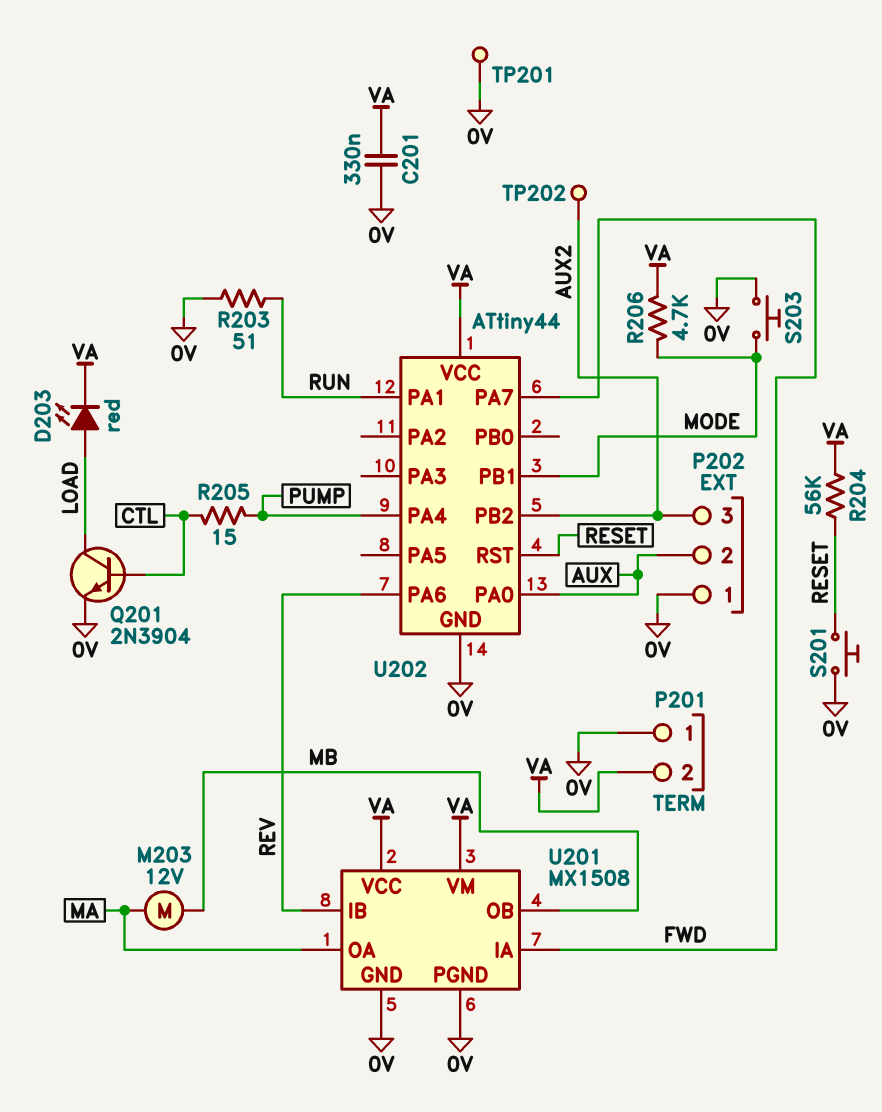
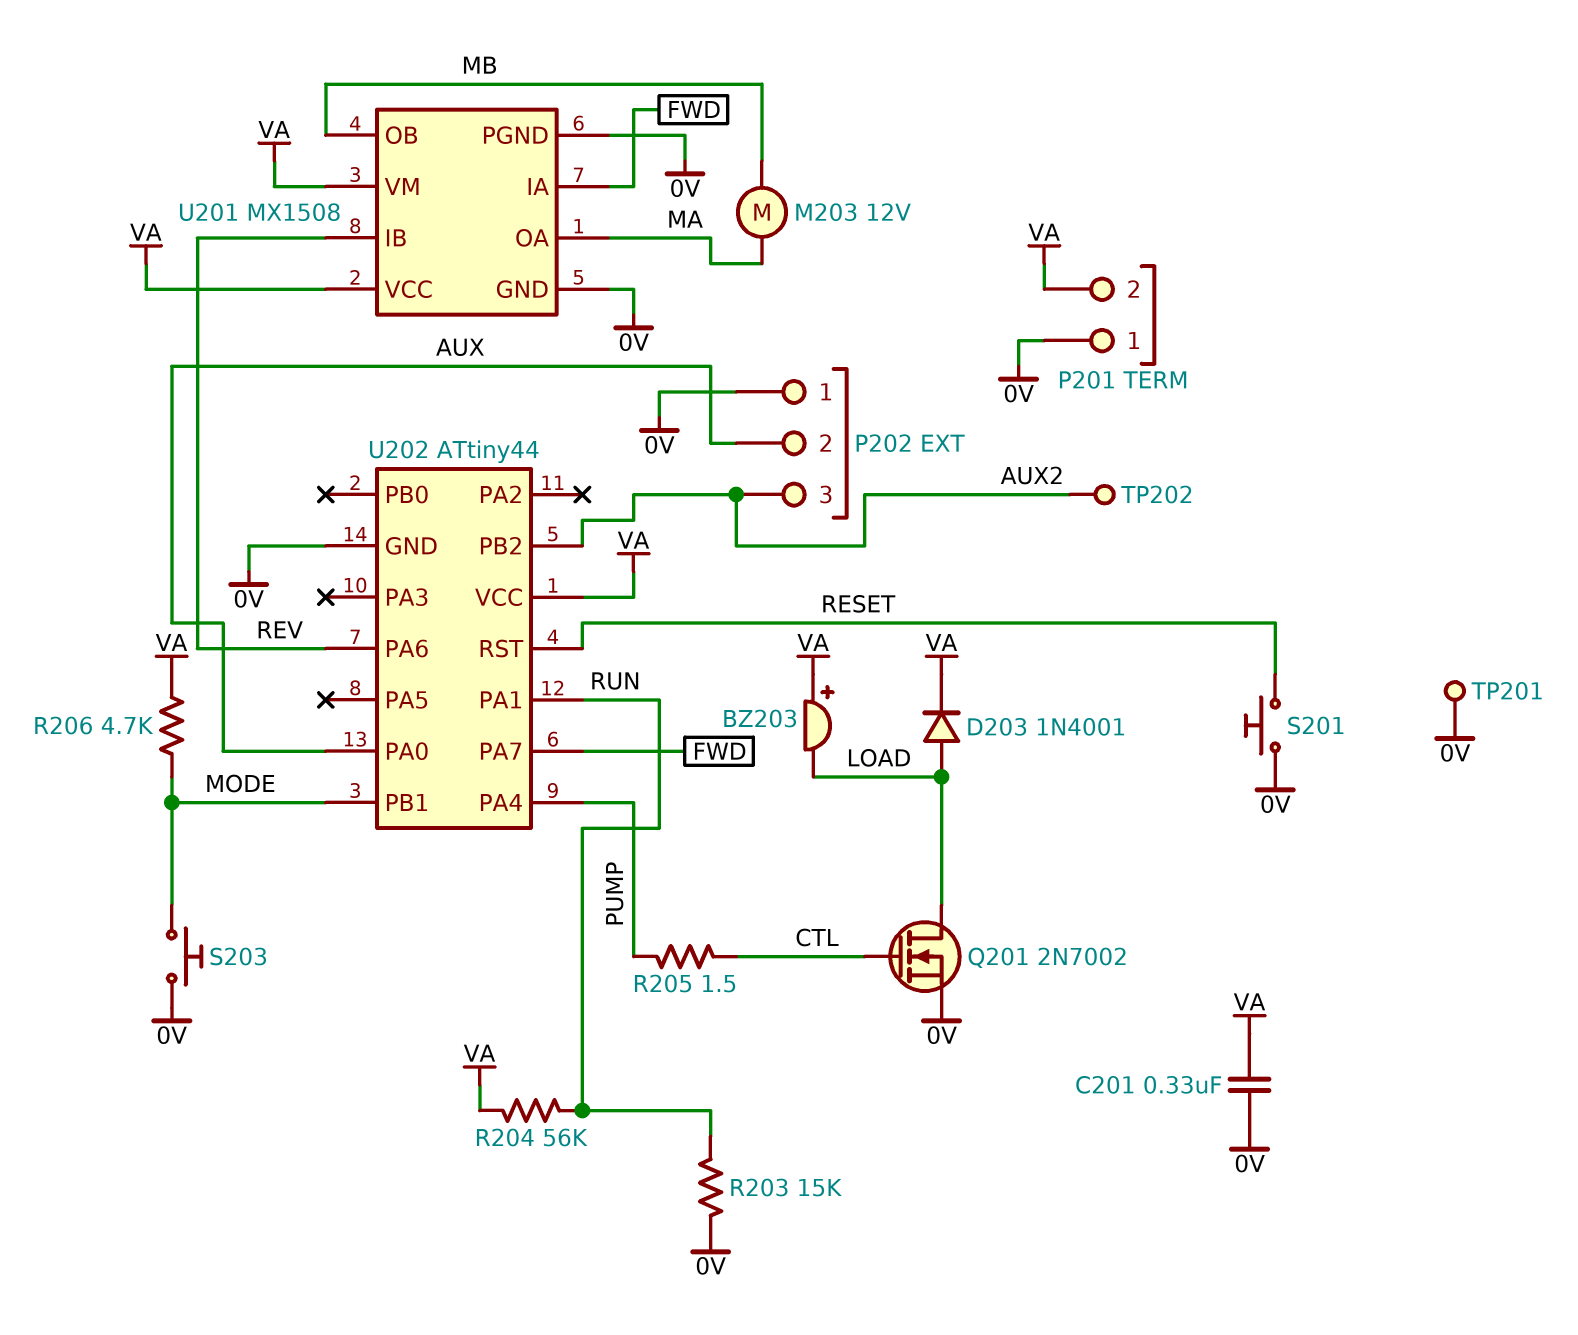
BZ203: none -> buzzer (plus VA, minus LOAD)
D203: LED red (A LOAD, K VA) -> diode 1N4001 (A LOAD, K VA)
Q201: NPN 2N3904 (B CTL, C LOAD, E 0V) -> NMOS 2N7002 (G CTL, D LOAD, S 0V)
R203: 51 (0V, RUN) -> 15k (0V, RUN)
R204: 56k (RESET, VA) -> 56k (RUN, VA)
R205: 15 (CTL, PUMP) -> 1.5 (CTL, PUMP)

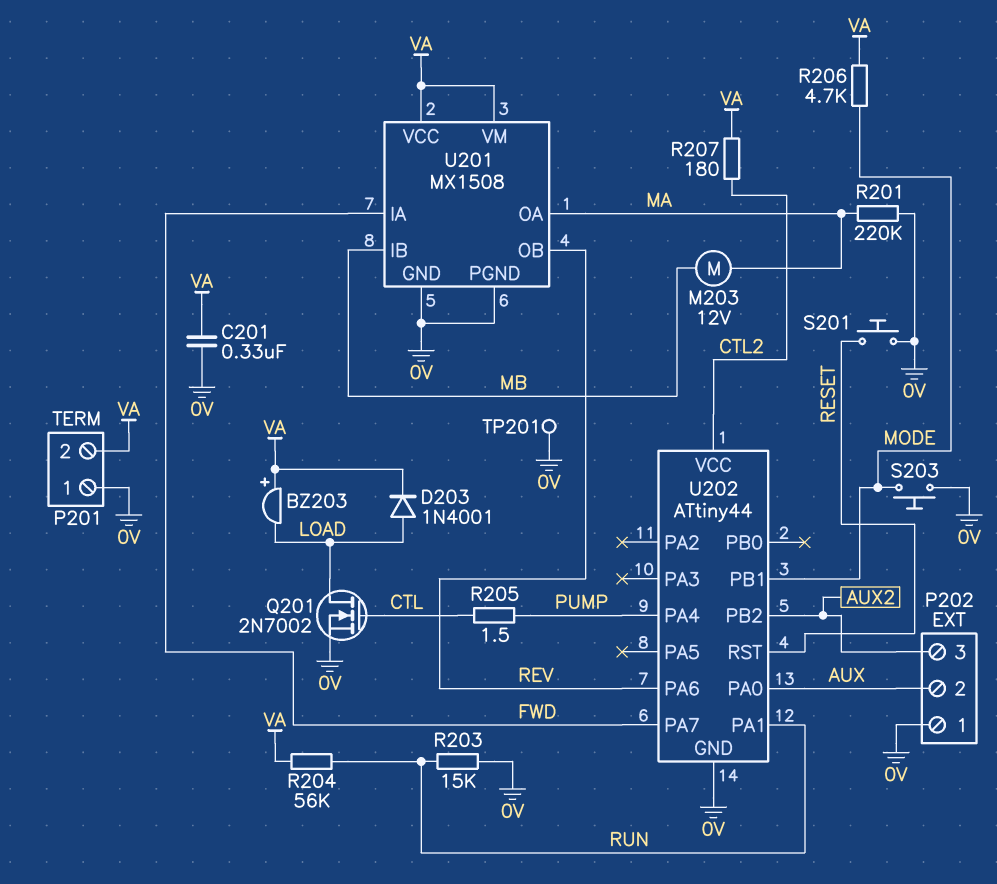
R201: none -> 220k (0V, MA)
R207: none -> 180 (CTL2, VA)
TP202: test point (AUX2) -> none
U201 pin IB: REV -> MB
U201 pin OB: MB -> REV
U202 pin VCC: VA -> CTL2

